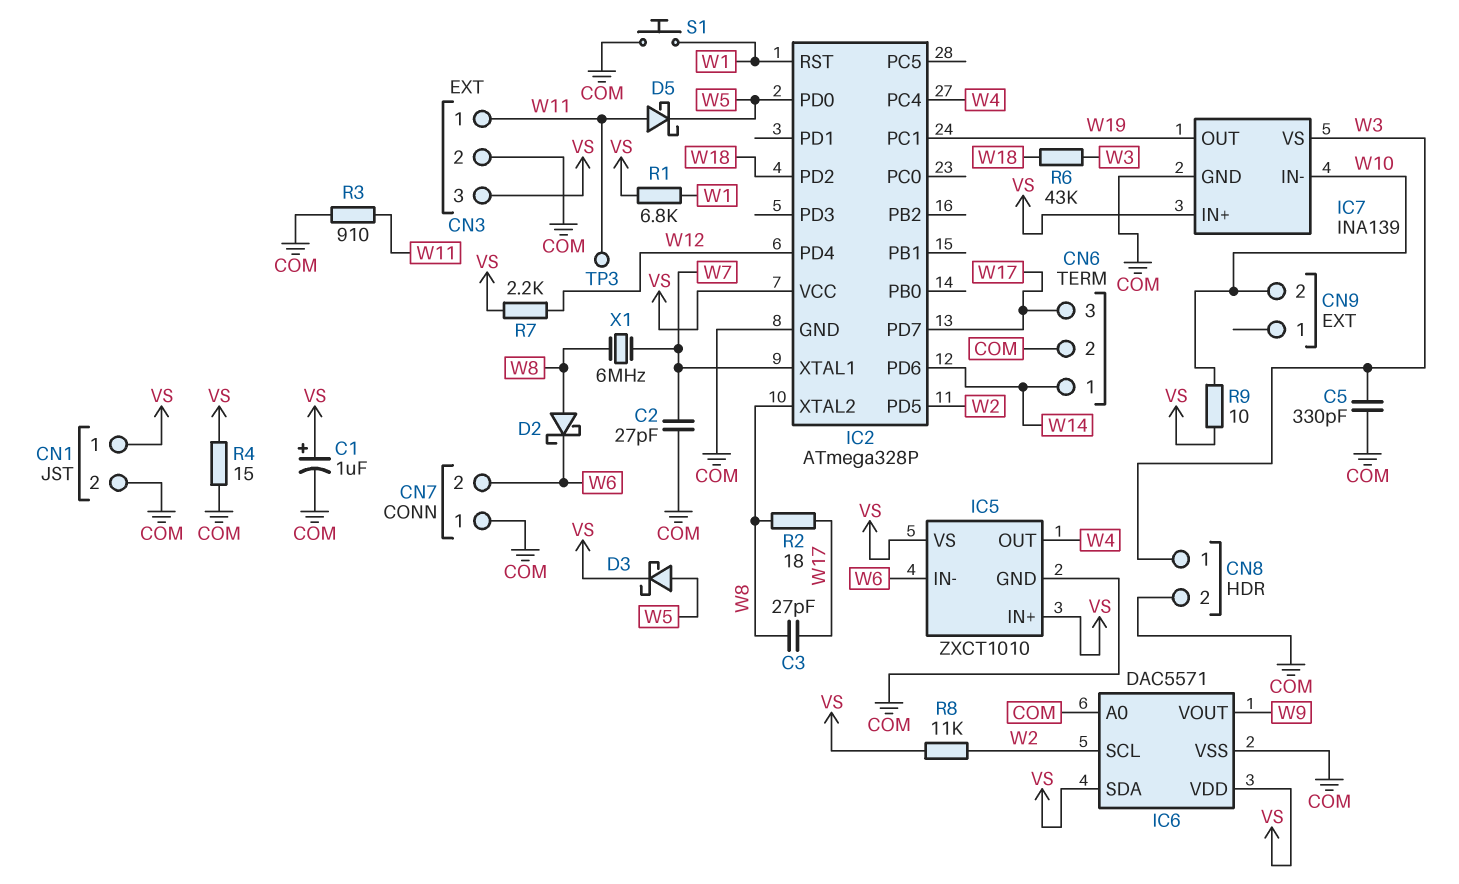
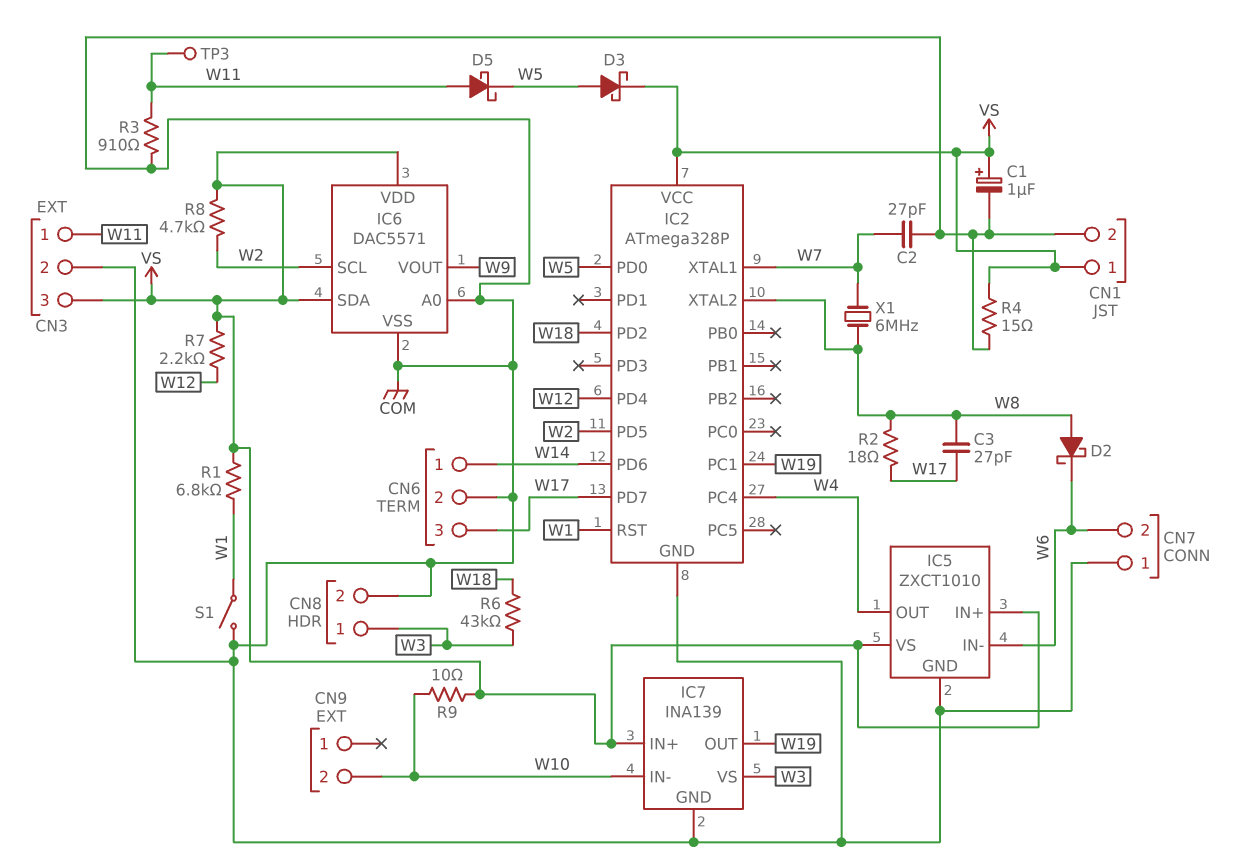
C5: 330pF (COM, W3) -> none
R8: 11k (VS, W2) -> 4.7k (VS, W2)
S1: button (COM, W1) -> switch (COM, W1)

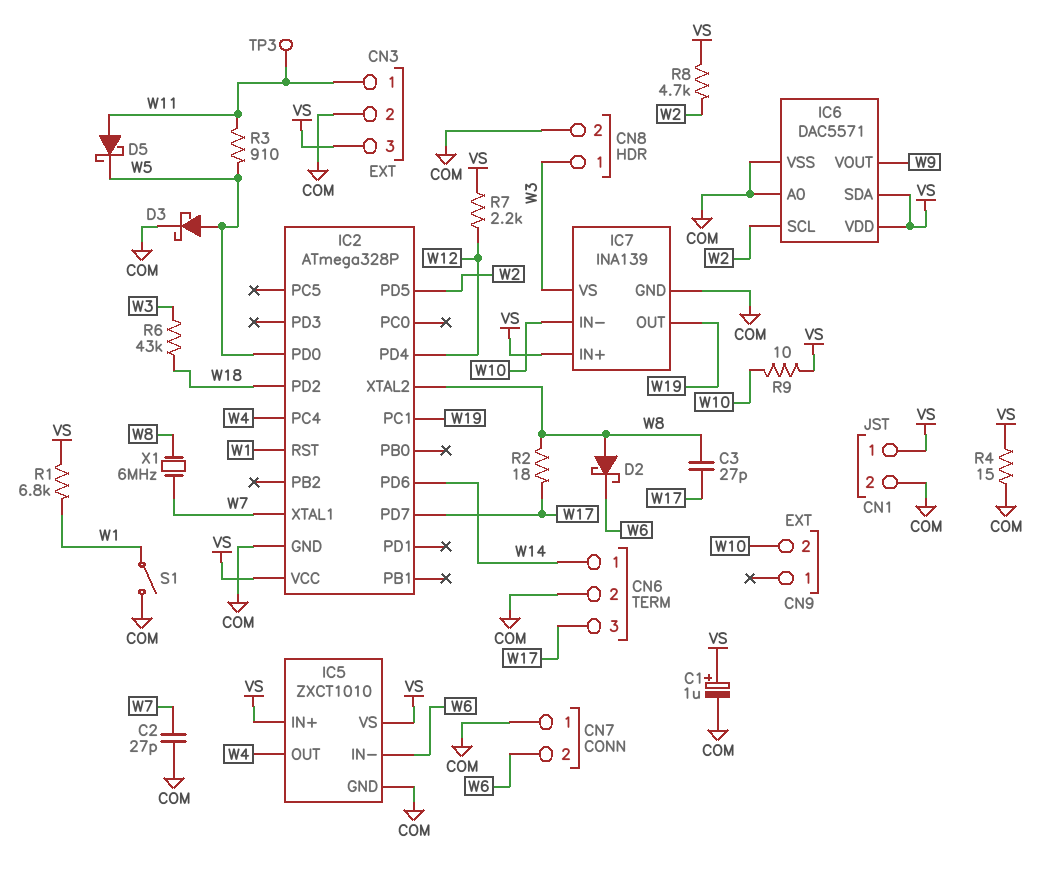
D3: schottky (A W5, K VS) -> schottky (A W5, K COM)
R3: 910 (COM, W11) -> 910 (W5, W11)

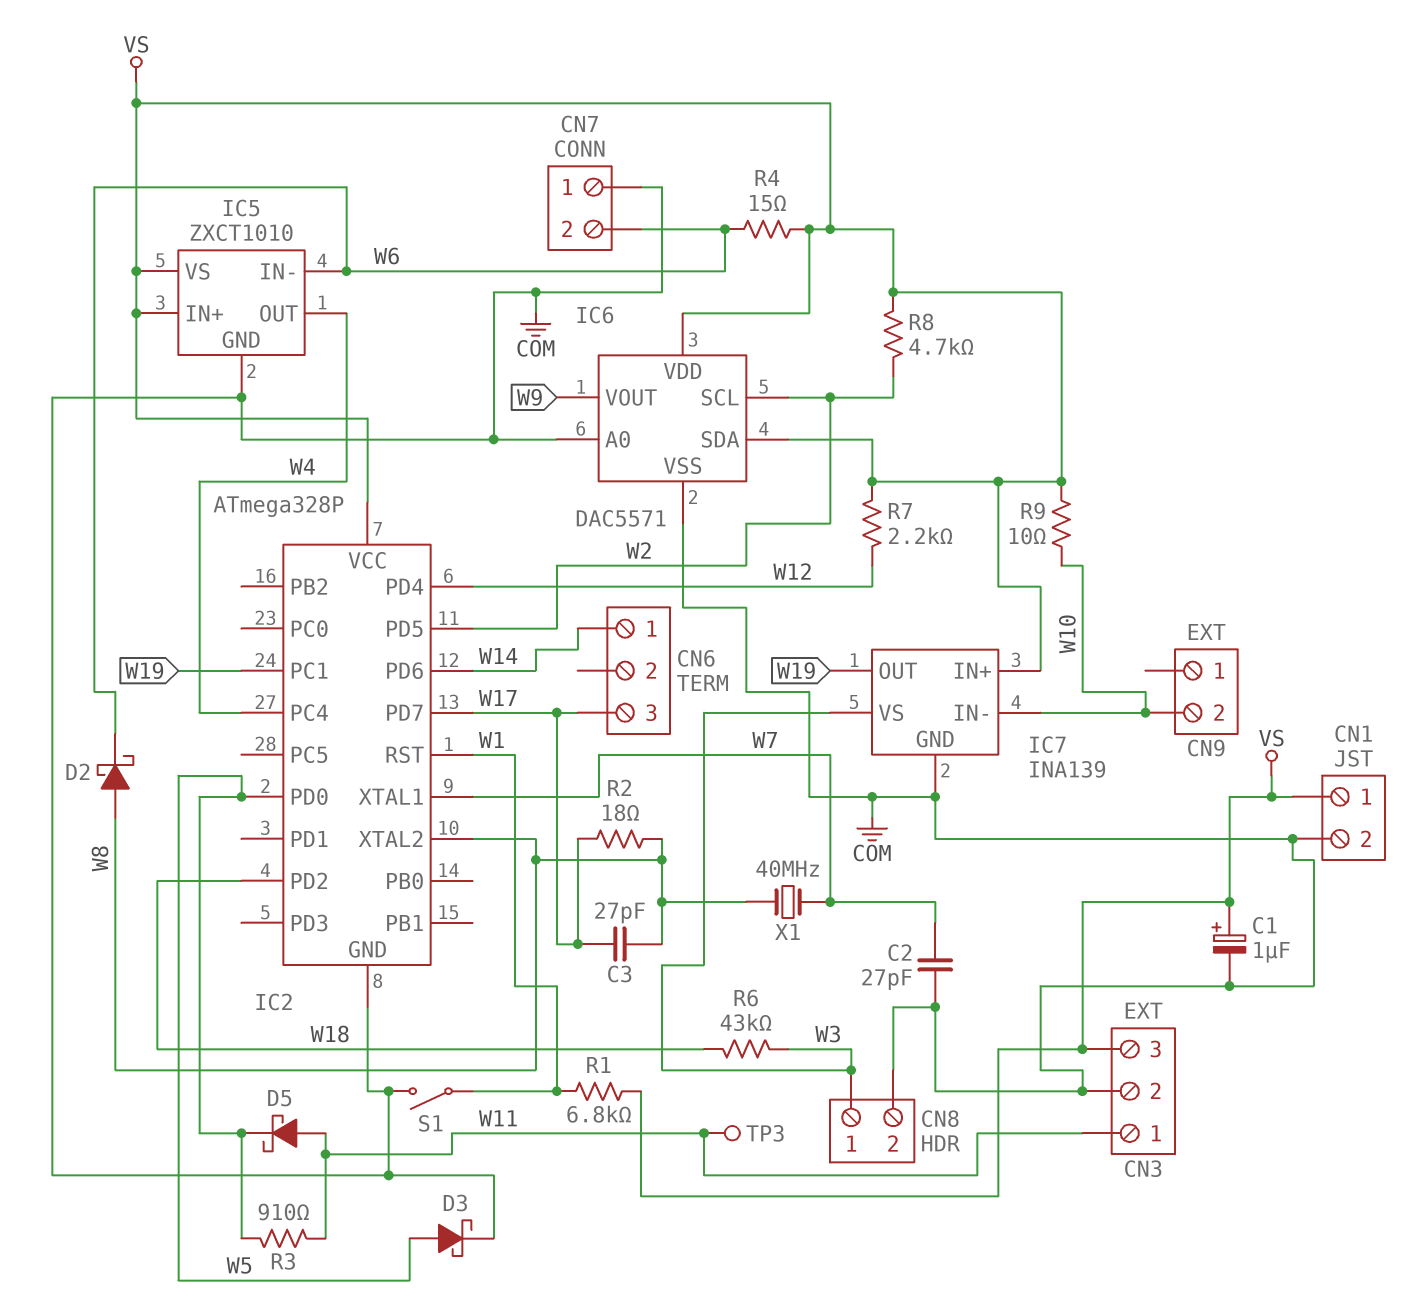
CN6 pin 2: COM -> none
R4: 15 (COM, VS) -> 15 (VS, W6)
X1: 6MHz (W7, W8) -> 40MHz (W7, W8)

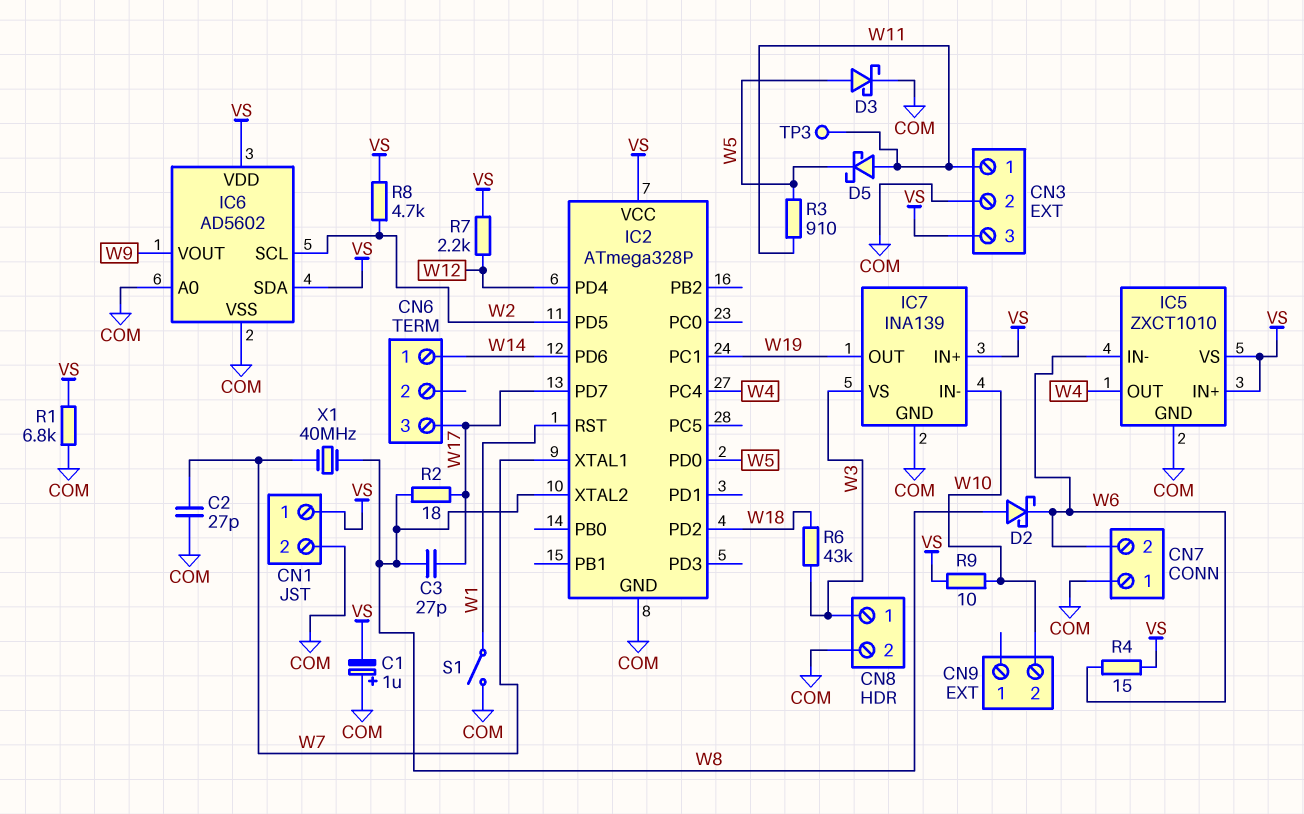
C1: 1uF (plus VS, minus COM) -> 1uF (plus COM, minus VS)
IC6: DAC5571 -> AD5602
R1: 6.8k (VS, W1) -> 6.8k (COM, VS)

